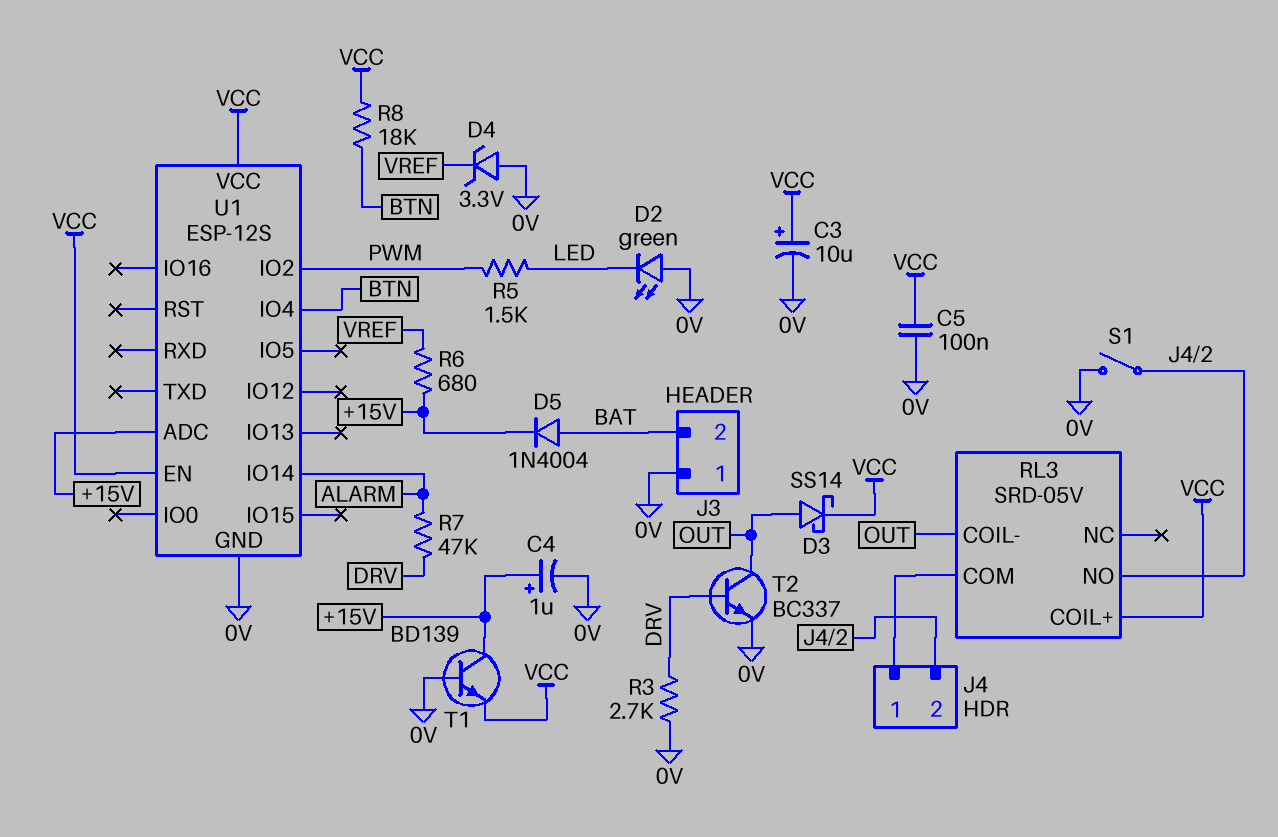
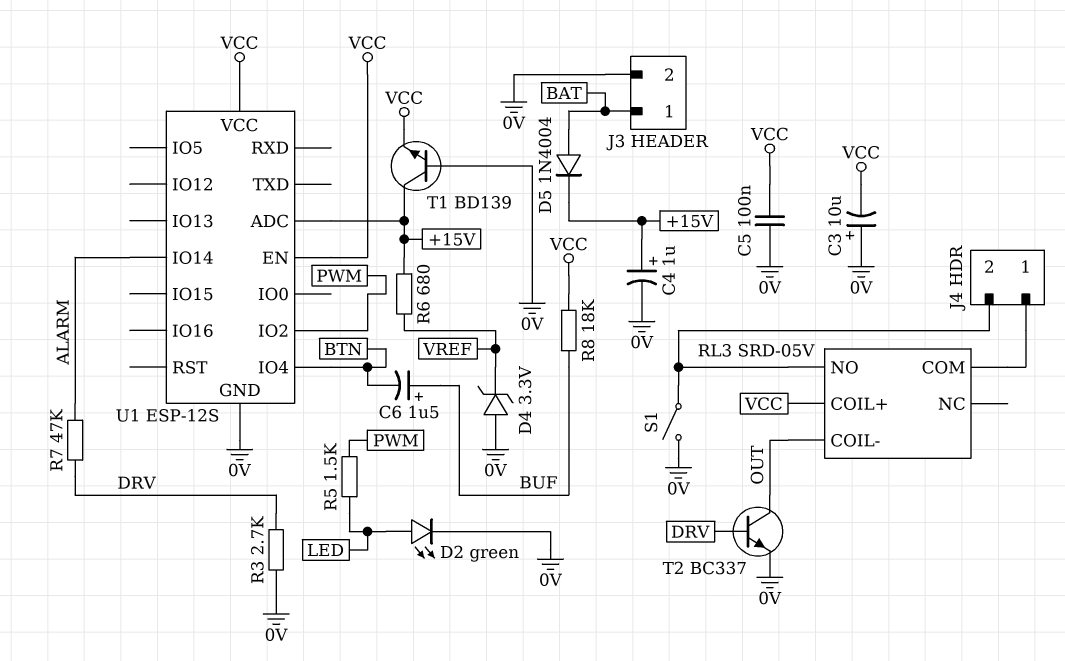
C3: 10uF (plus VCC, minus 0V) -> 10uF (plus 0V, minus VCC)
C6: none -> 1.5uF (plus BUF, minus BTN)
D2: LED green (A 0V, K LED) -> LED green (A LED, K 0V)
D3: schottky SS14 (A OUT, K VCC) -> none
J3 pin 1: 0V -> BAT
J3 pin 2: BAT -> 0V
R8: 18k (BTN, VCC) -> 18k (BUF, VCC)

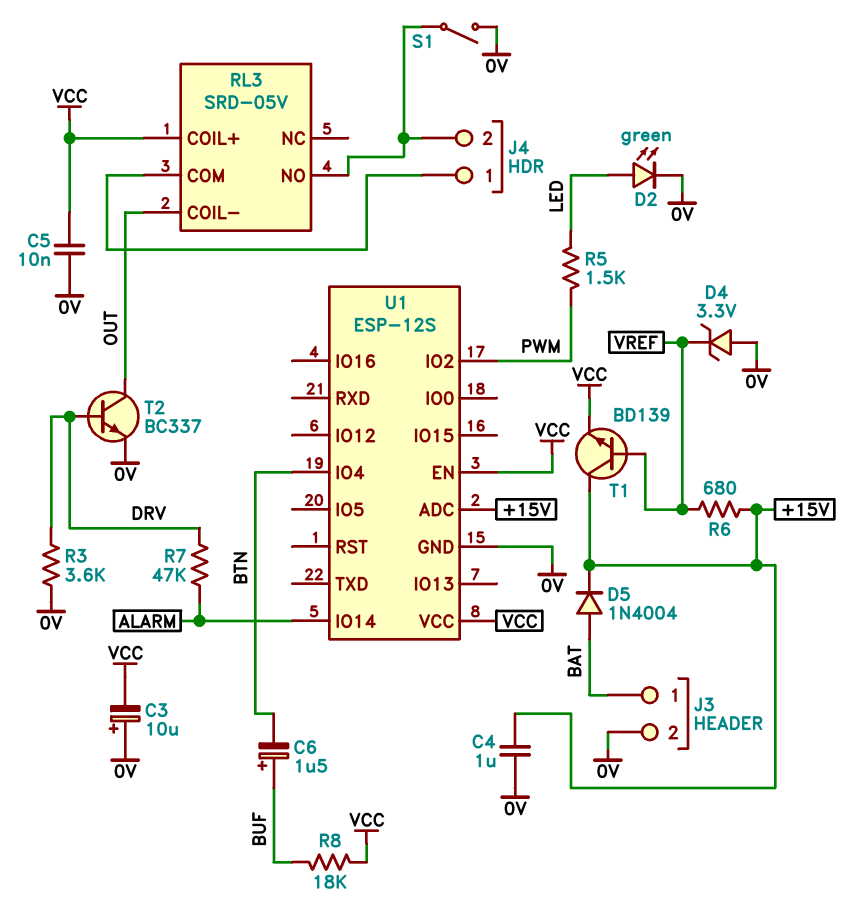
C4: 1uF (plus +15V, minus 0V) -> 1uF (+15V, 0V)
C5: 100nF (0V, VCC) -> 10nF (0V, VCC)
R3: 2.7k (0V, DRV) -> 3.6k (0V, DRV)
T1: NPN BD139 (B 0V, C +15V, E VCC) -> NPN BD139 (B VREF, C +15V, E VCC)

